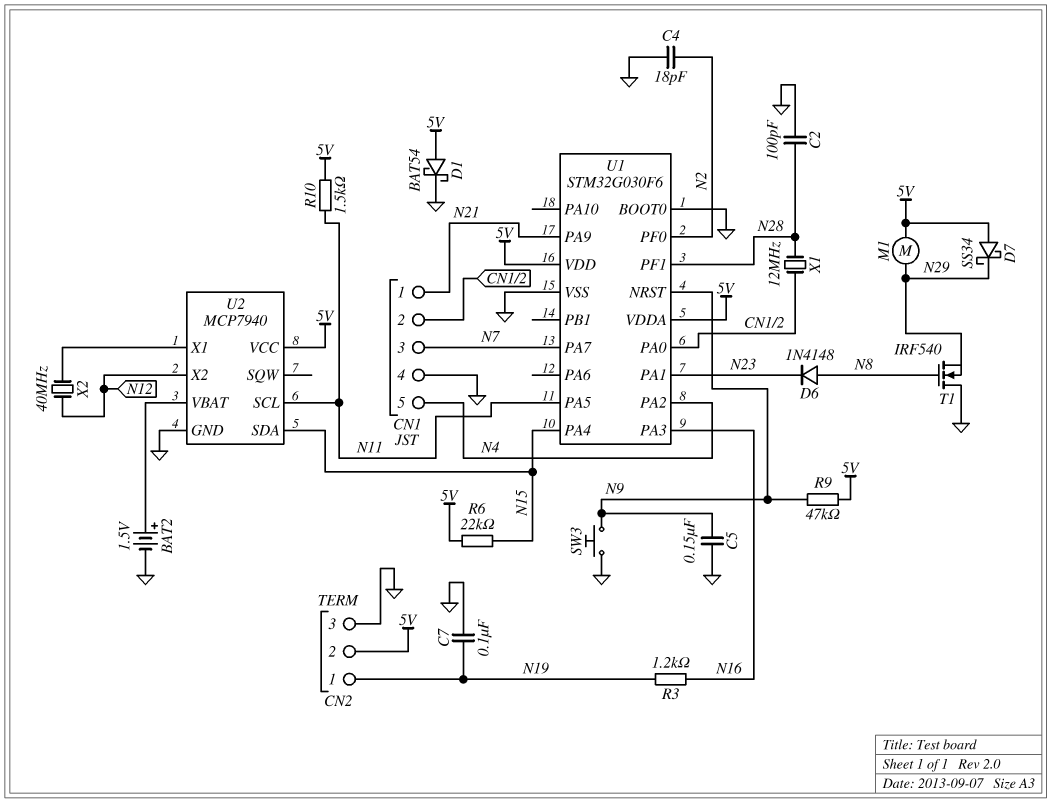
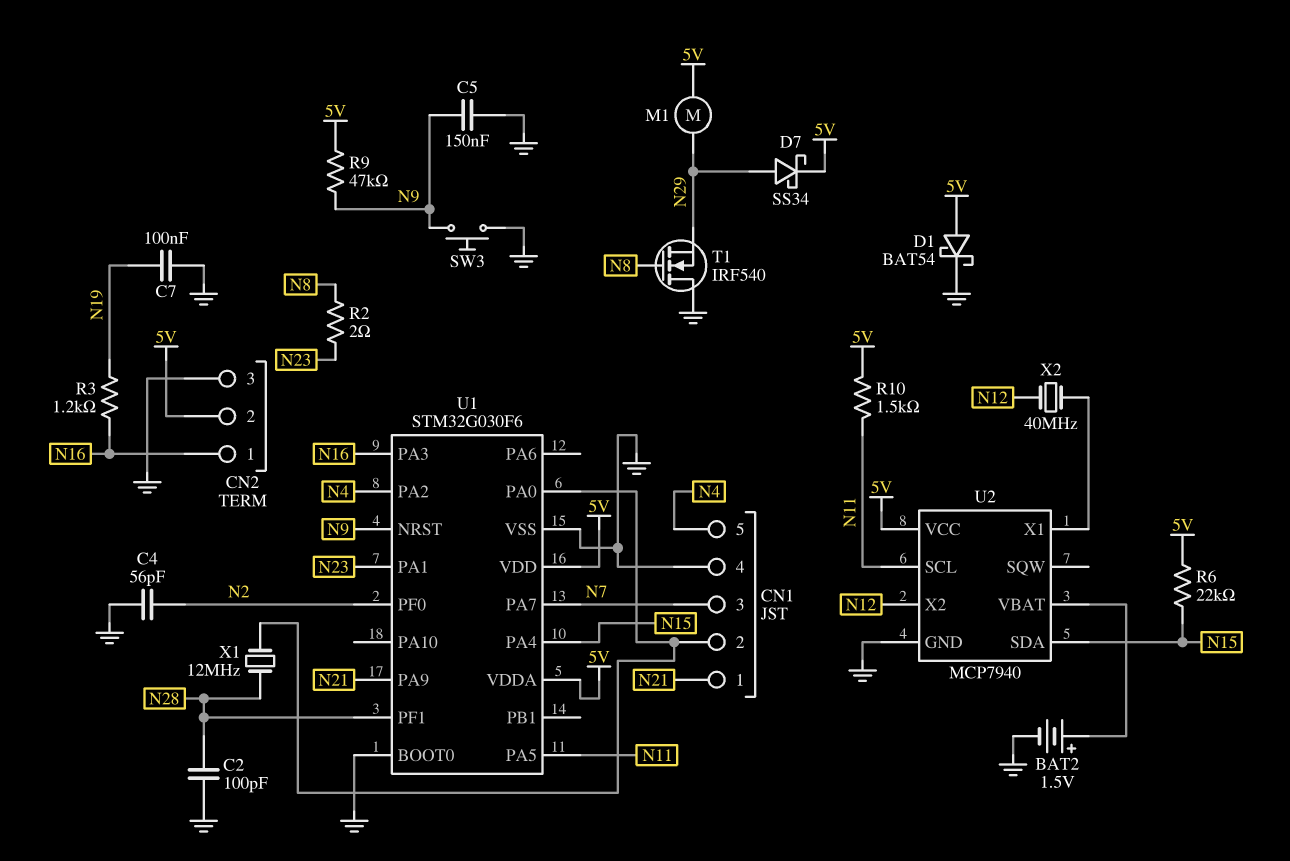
C4: 18pF (GND, N2) -> 56pF (GND, N2)
CN2 pin 1: N19 -> N16
D6: diode 1N4148 (A N8, K N23) -> none
D7: schottky SS34 (A 5V, K N29) -> schottky SS34 (A N29, K 5V)
R2: none -> 2 (N8, N23)

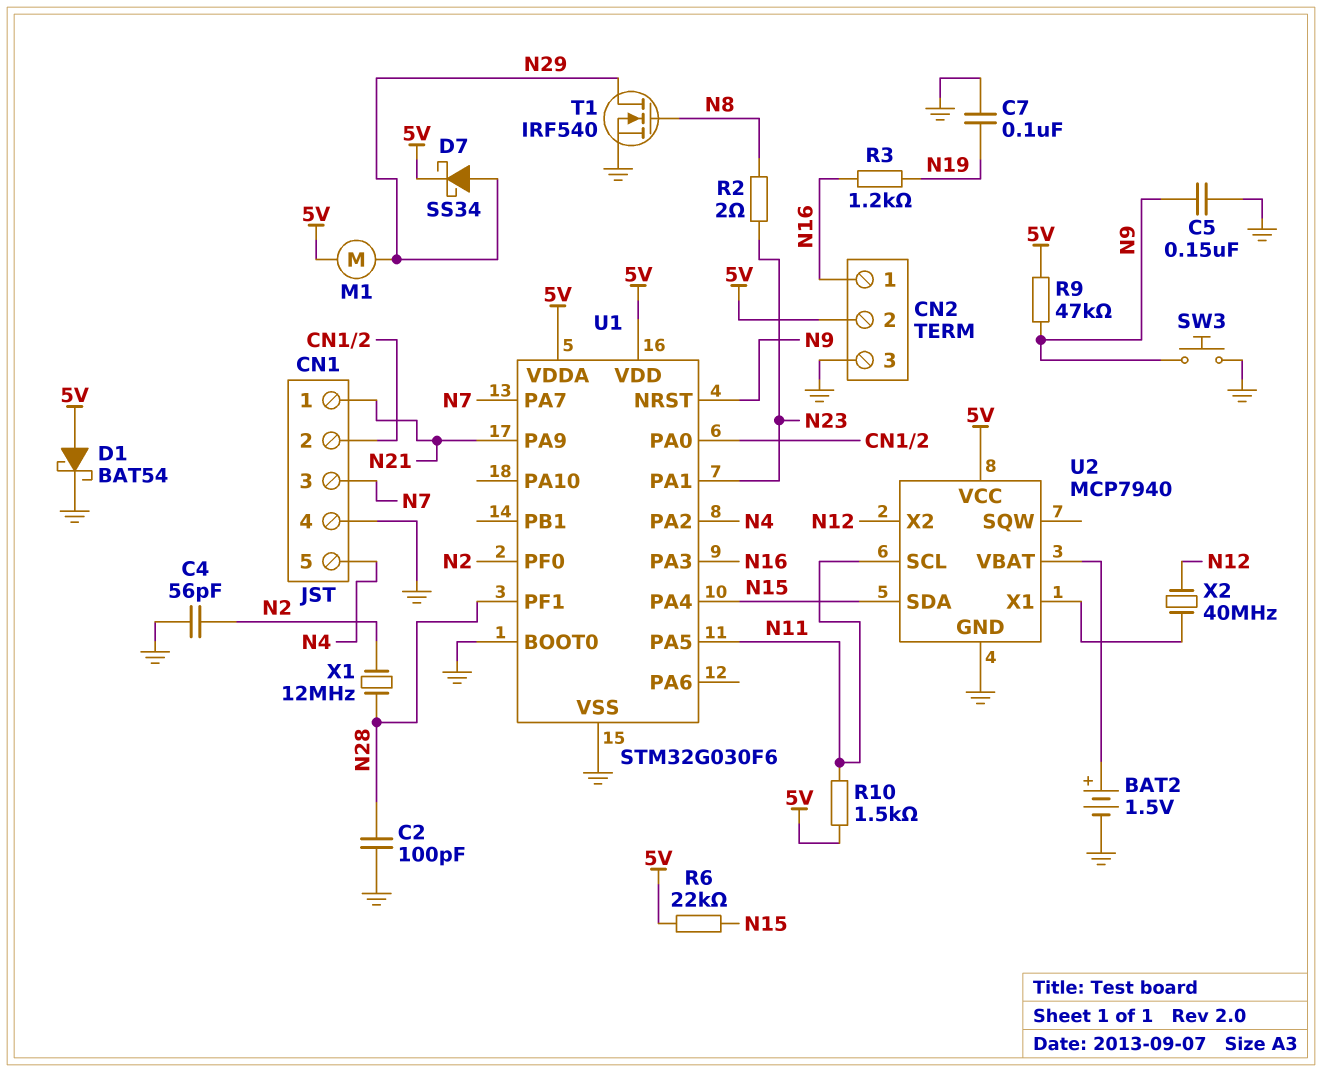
T1: NMOS IRF540 (G N8, D GND, S N29) -> NMOS IRF540 (G N8, D N29, S GND)
X1: 12MHz (CN1/2, N28) -> 12MHz (N2, N28)

